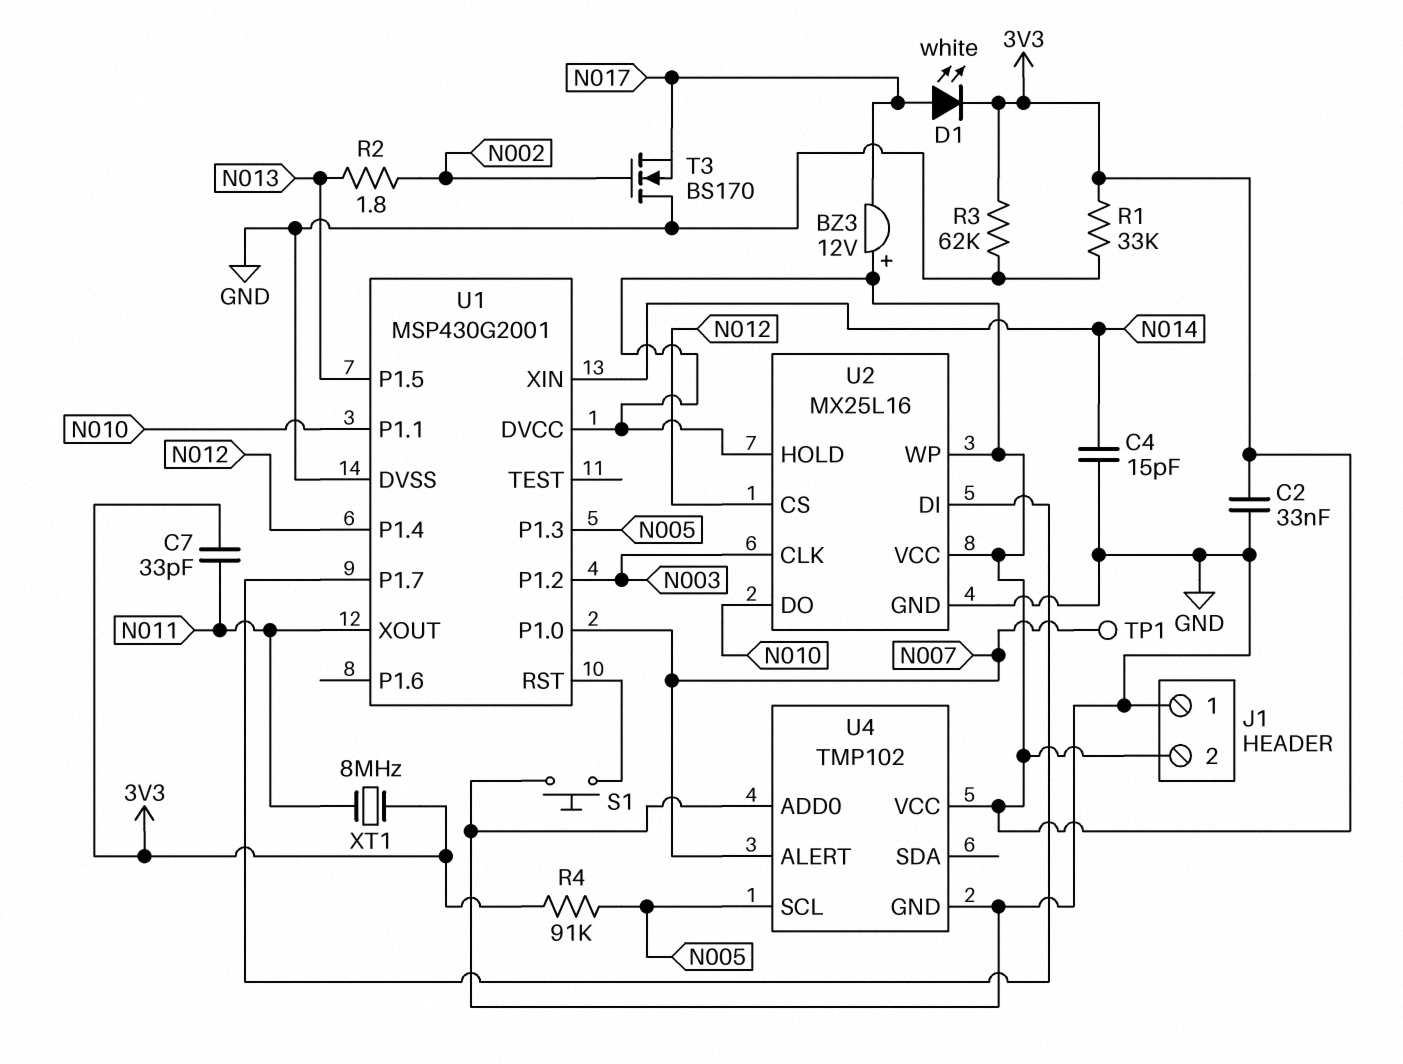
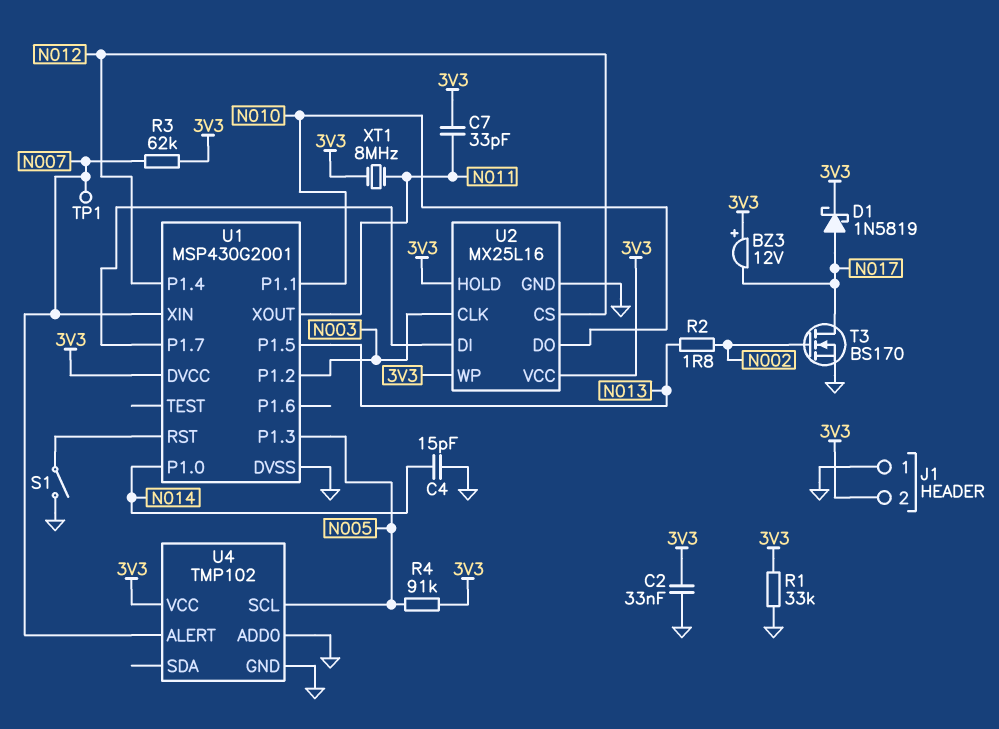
D1: LED white (A N017, K 3V3) -> schottky 1N5819 (A N017, K 3V3)
R3: 62k (3V3, GND) -> 62k (3V3, N007)
S1: button (GND, U1/RST) -> switch (GND, U1/RST)
T3: NMOS BS170 (G N002, D GND, S N017) -> NMOS BS170 (G N002, D N017, S GND)
U1 pin P1.0: N007 -> N014
U1 pin XIN: N014 -> N007

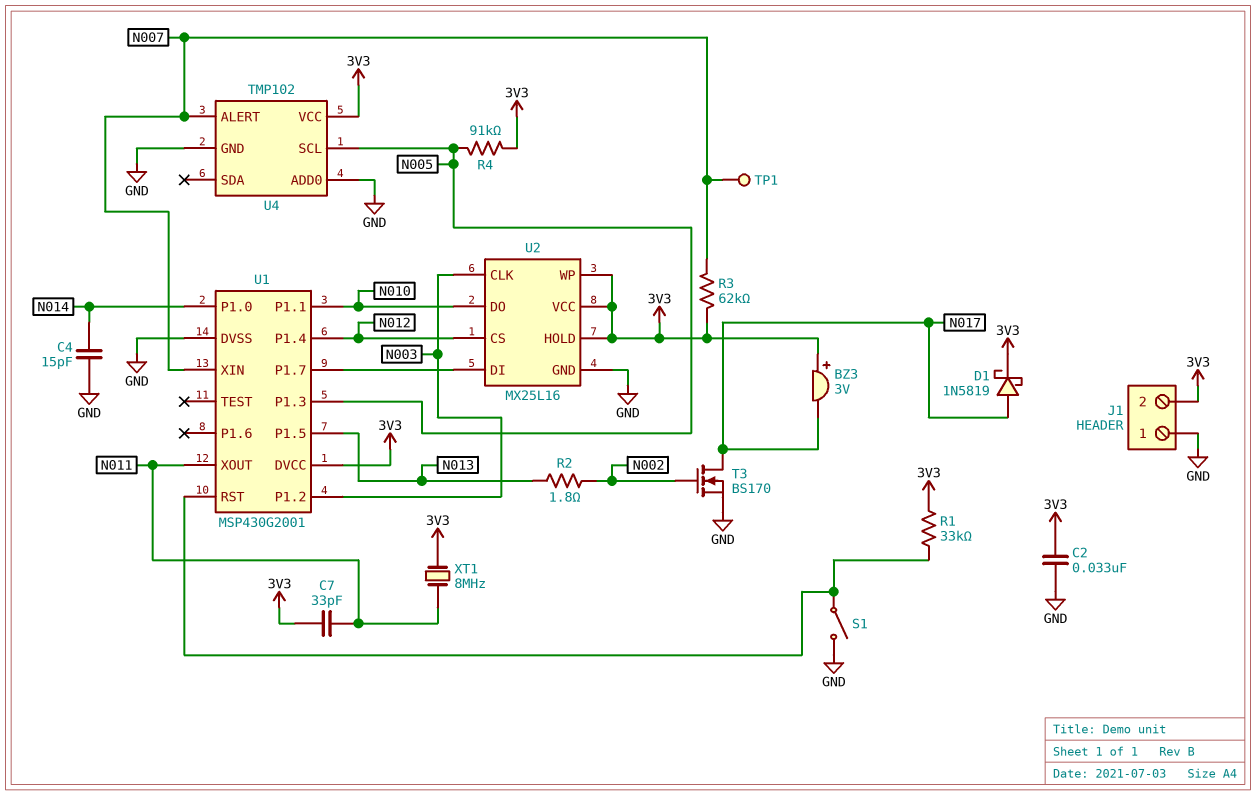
BZ3: buzzer 12V (plus 3V3, minus N017) -> buzzer 3V (plus 3V3, minus N017)
R1: 33k (3V3, GND) -> 33k (3V3, U1/RST)

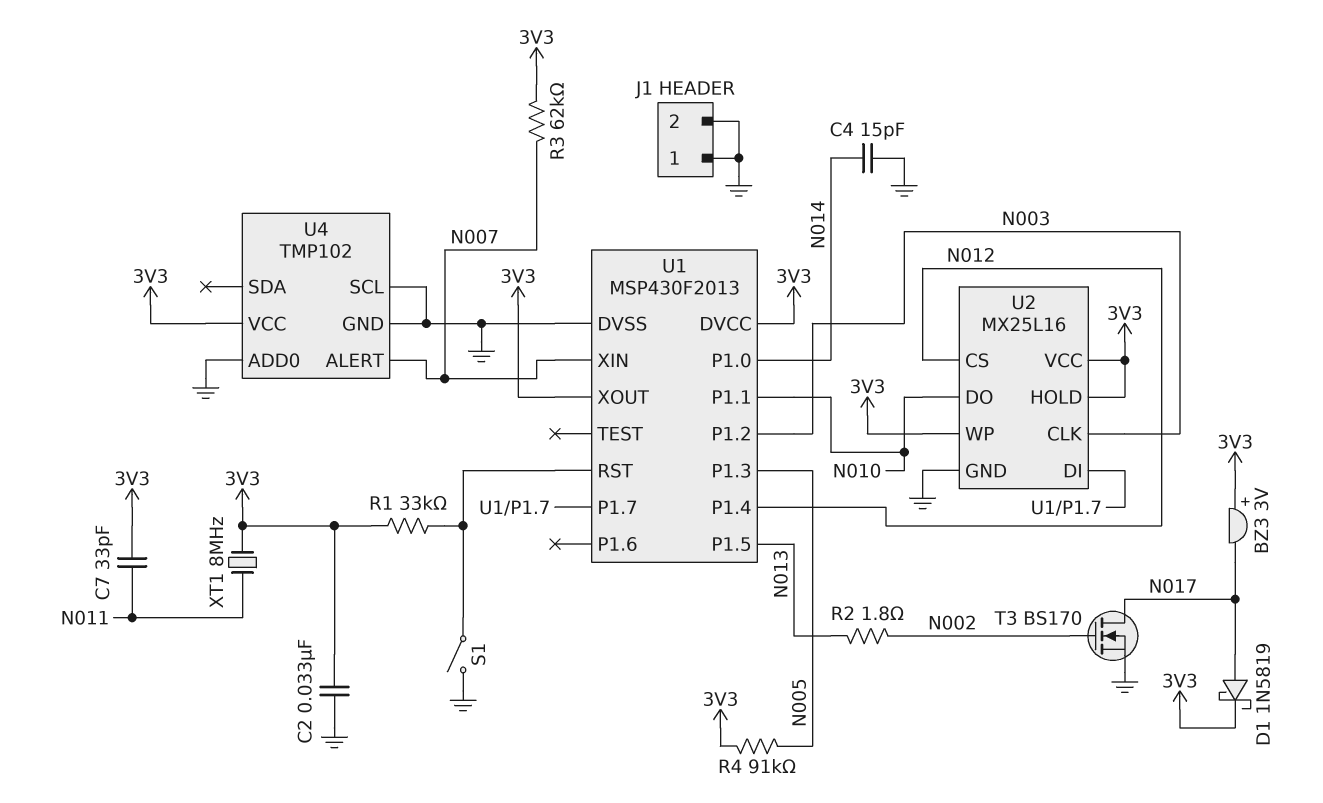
J1 pin 2: 3V3 -> GND
TP1: test point (N007) -> none
U1: MSP430G2001 -> MSP430F2013
U1 pin XOUT: N011 -> 3V3
U4 pin SCL: N005 -> GND

